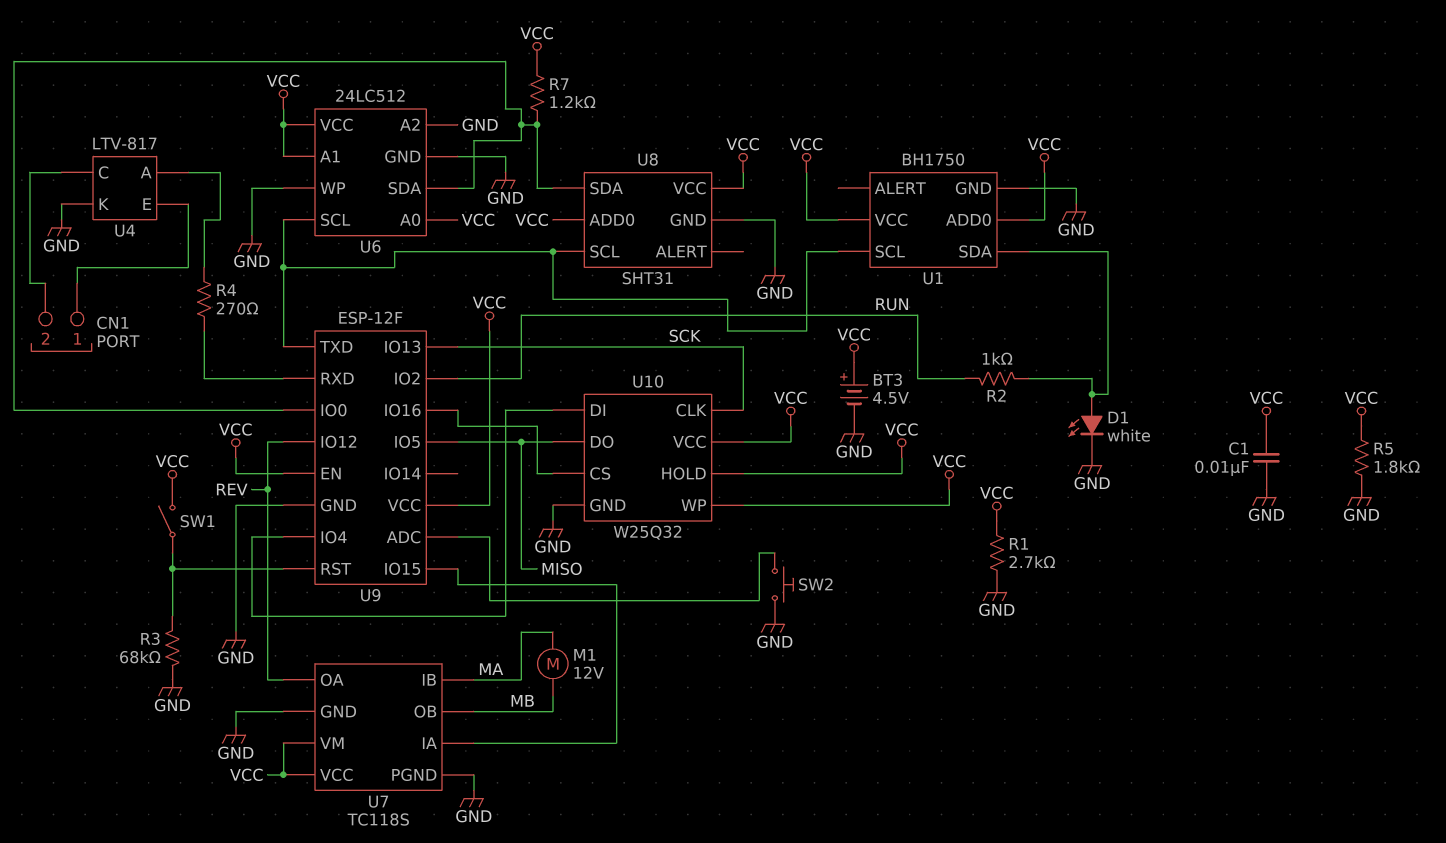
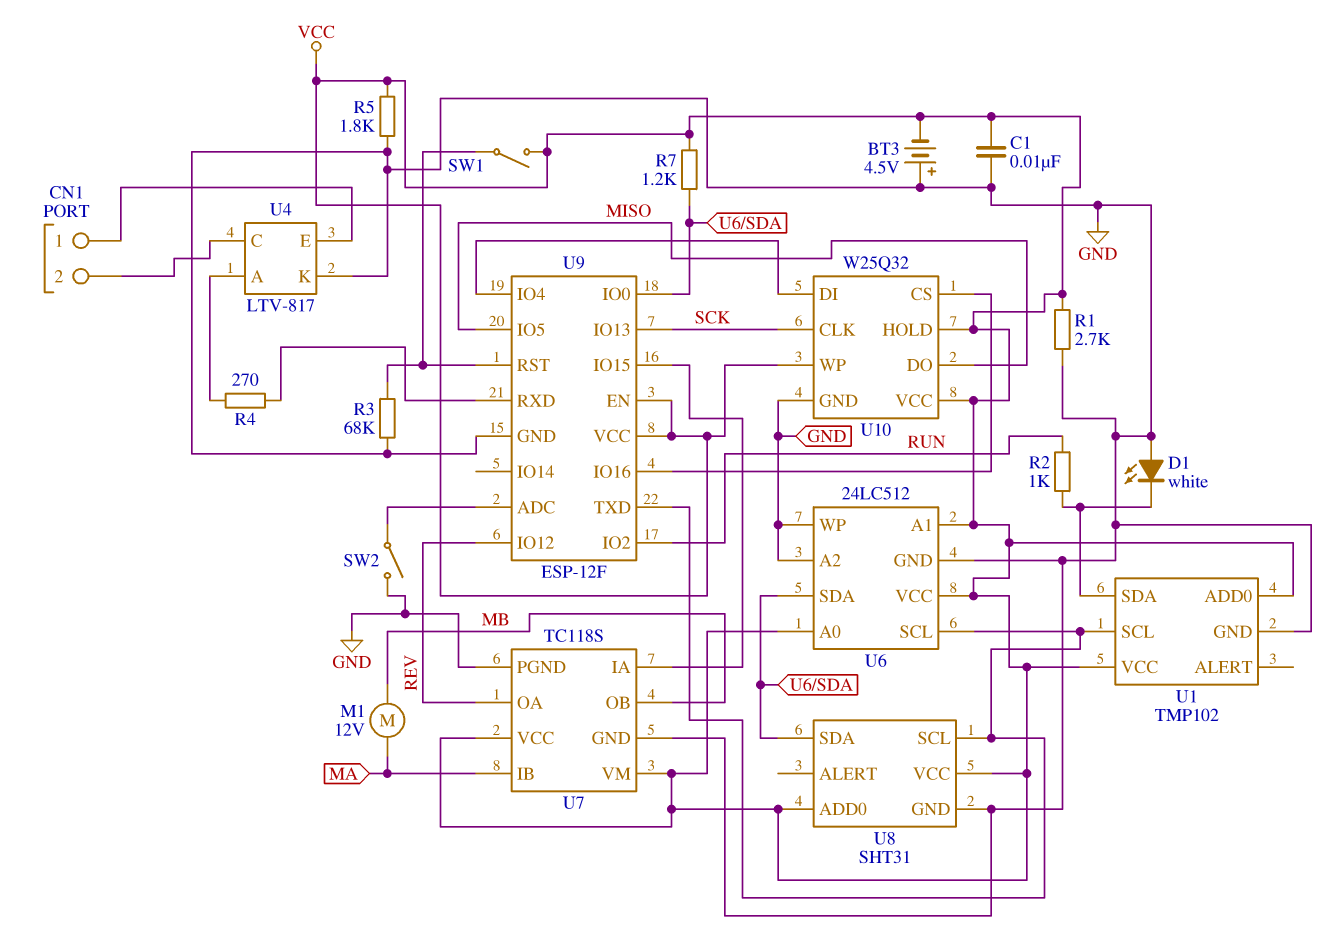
BT3: 4.5V (plus VCC, minus GND) -> 4.5V (plus GND, minus VCC)
D1: LED white (A U1/SDA, K GND) -> LED white (A GND, K U1/SDA)
SW2: button (GND, U9/ADC) -> switch (GND, U9/ADC)
U1: BH1750 -> TMP102

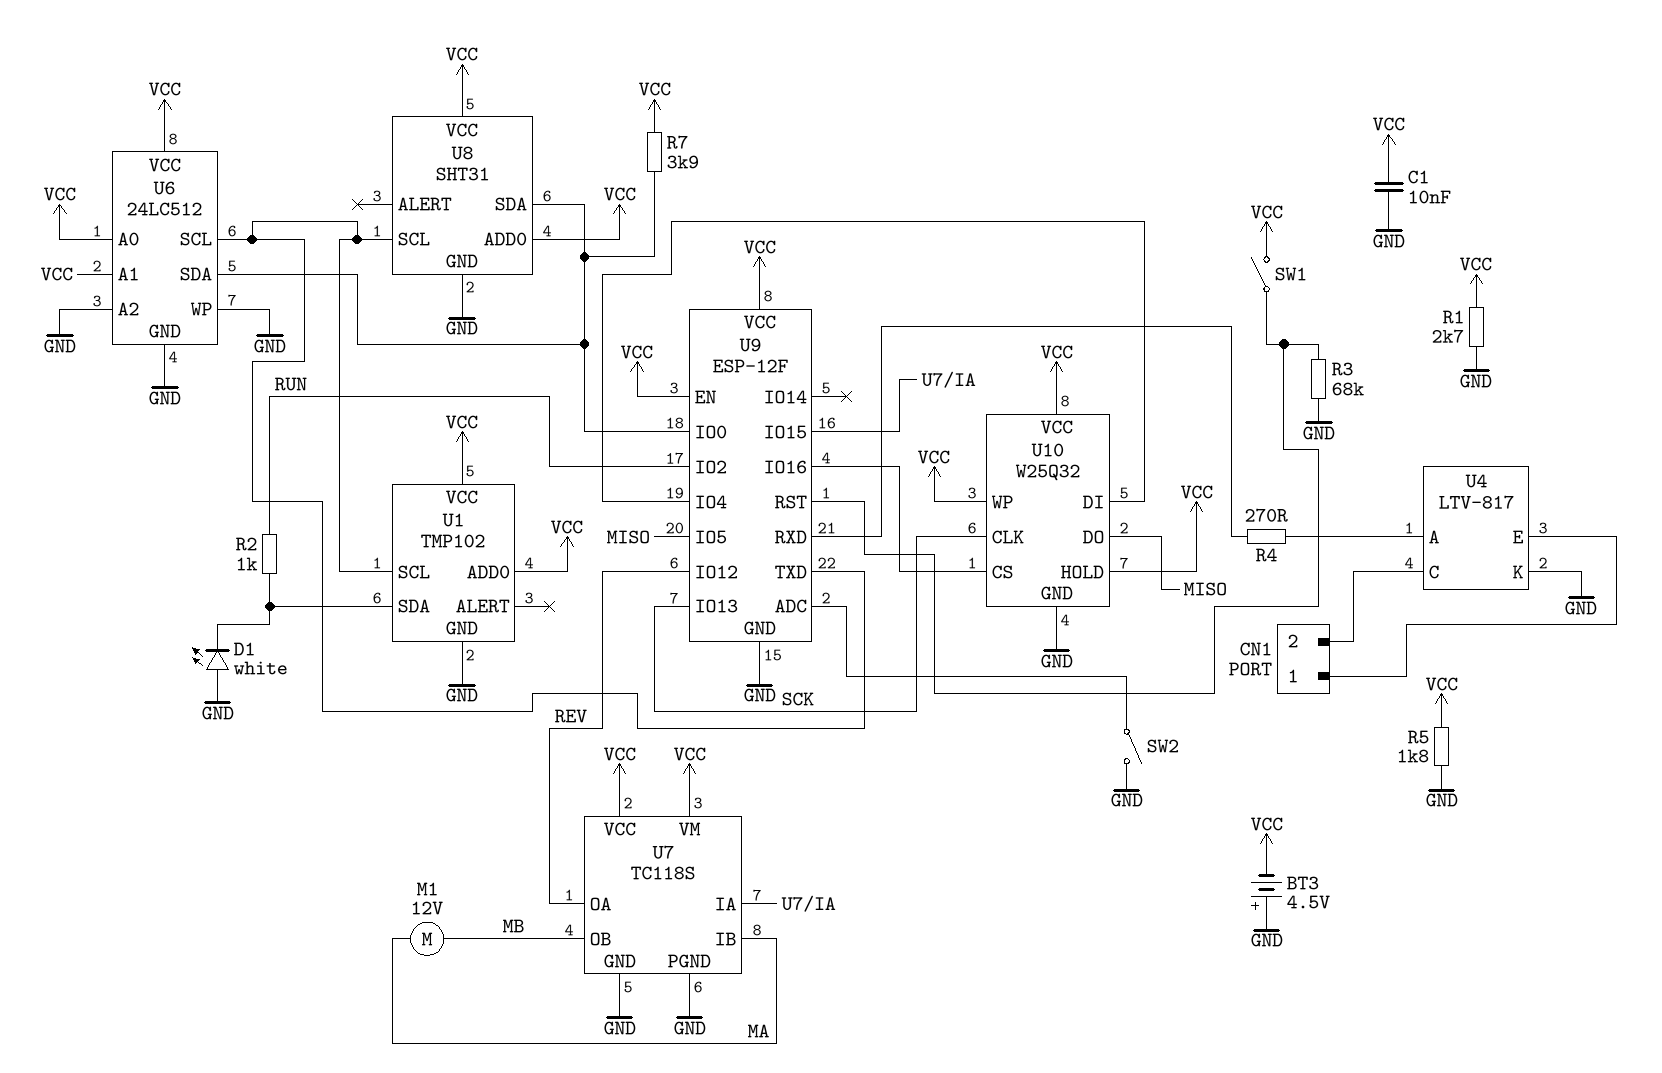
R7: 1.2k (U6/SDA, VCC) -> 3.9k (U6/SDA, VCC)

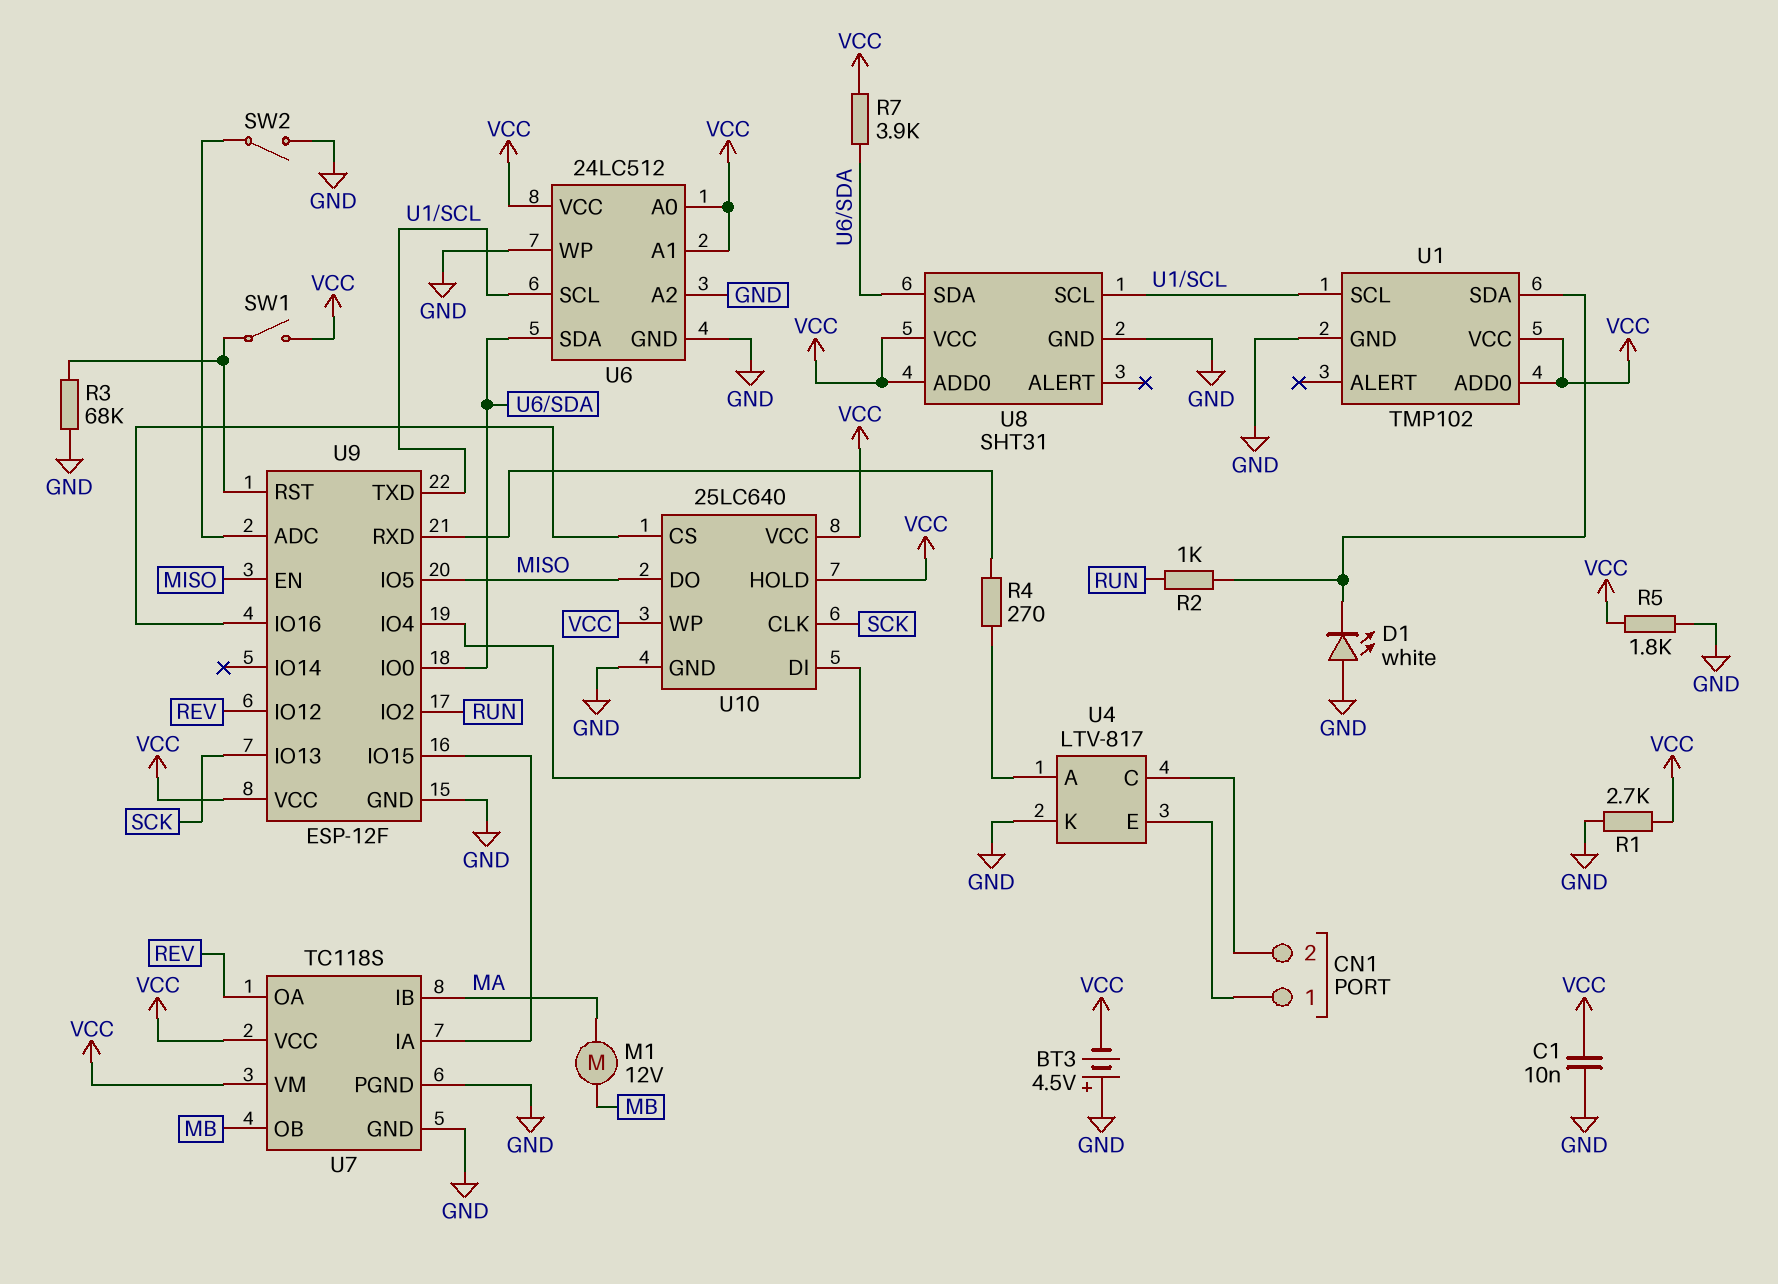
U9 pin EN: VCC -> MISO
U10: W25Q32 -> 25LC640

